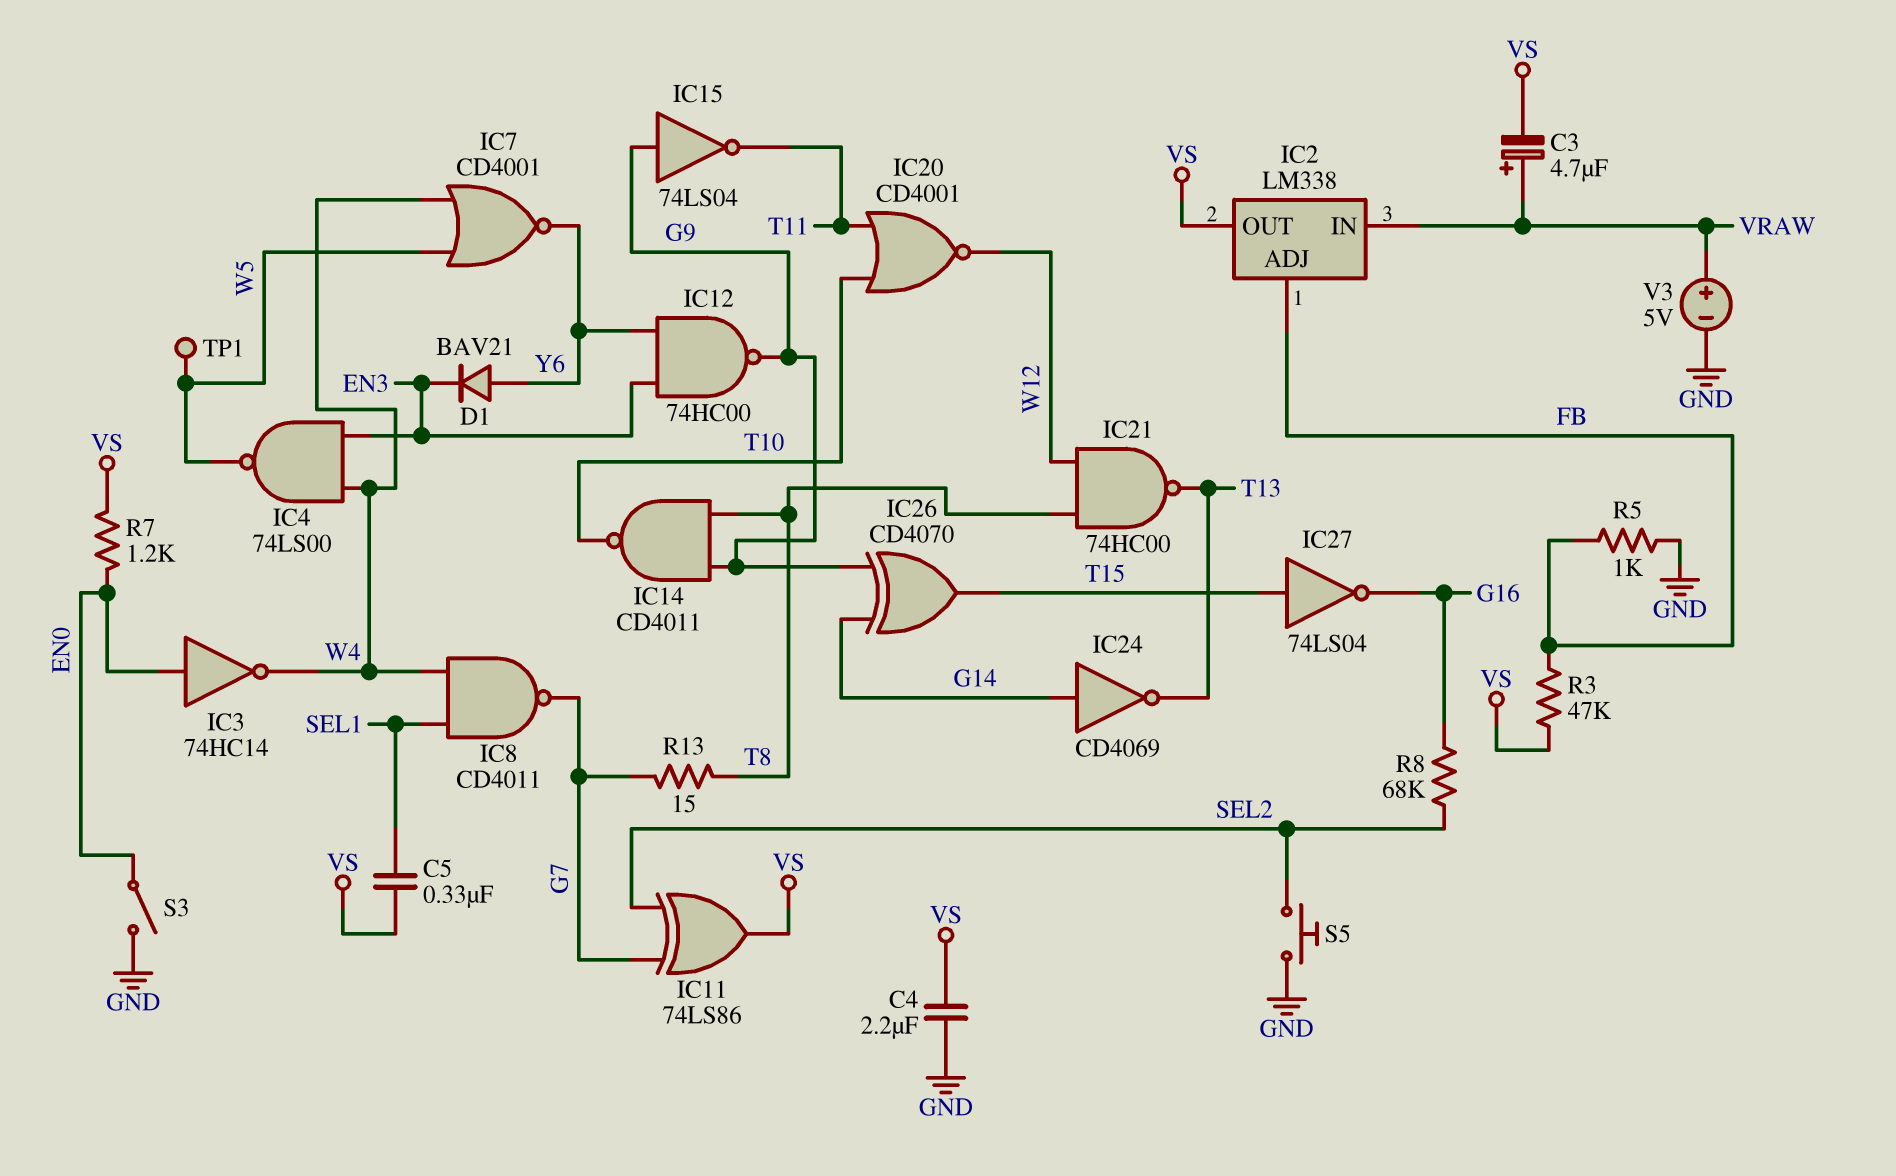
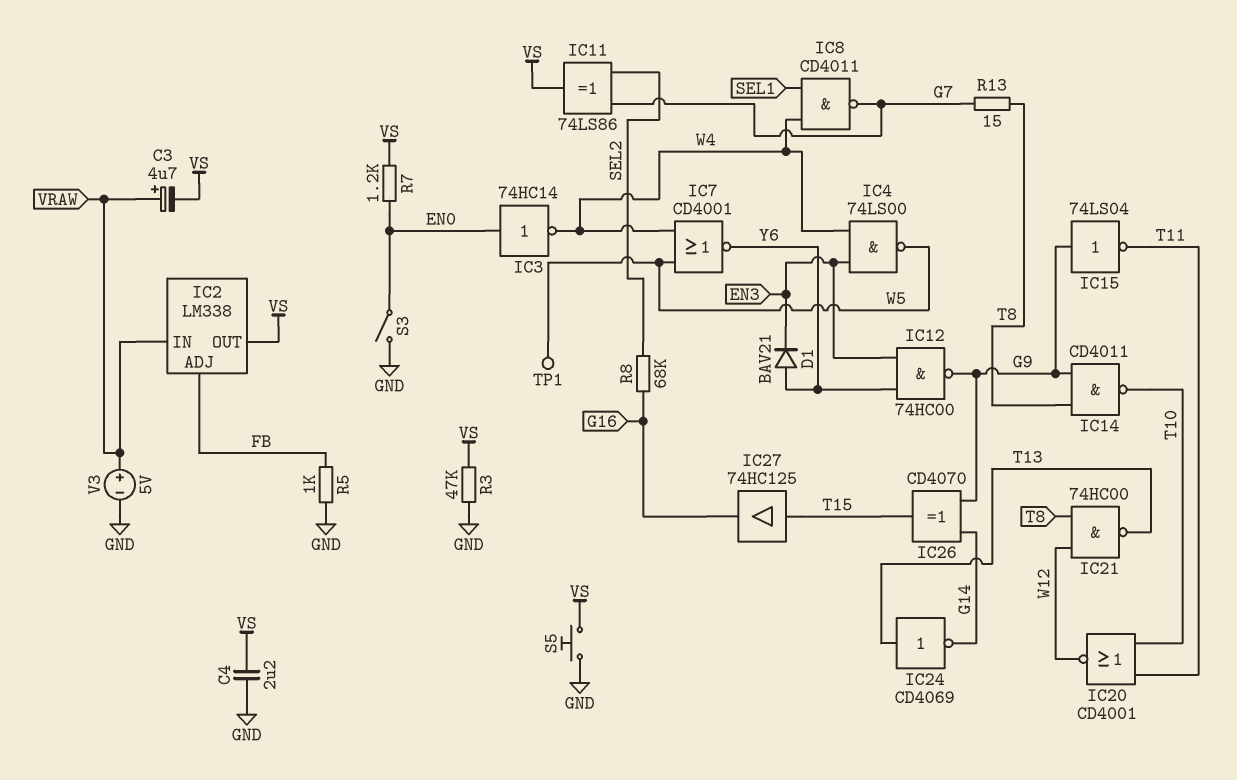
C5: 330nF (SEL1, VS) -> none
IC24: NOT CD4069 (in G14, out T13) -> NOT CD4069 (in T13, out G14)
IC27: NOT 74LS04 (in T15, out G16) -> buffer 74HC125 (in T15, out G16)
R3: 47k (FB, VS) -> 47k (GND, VS)
S5: button (GND, SEL2) -> button (GND, VS)

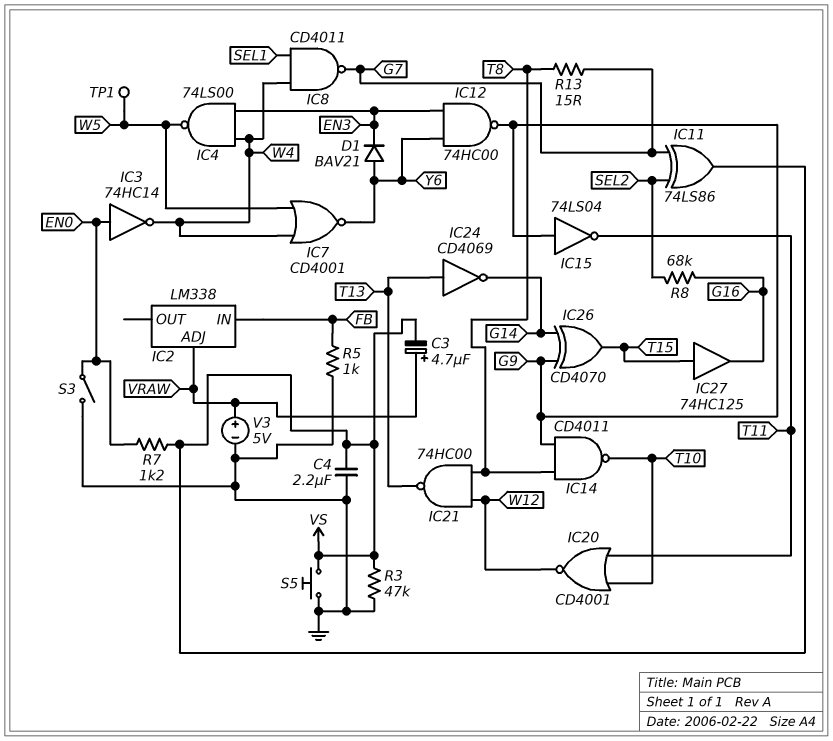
IC2 pin ADJ: FB -> VRAW
IC2 pin IN: VRAW -> FB
IC2 pin OUT: VS -> none

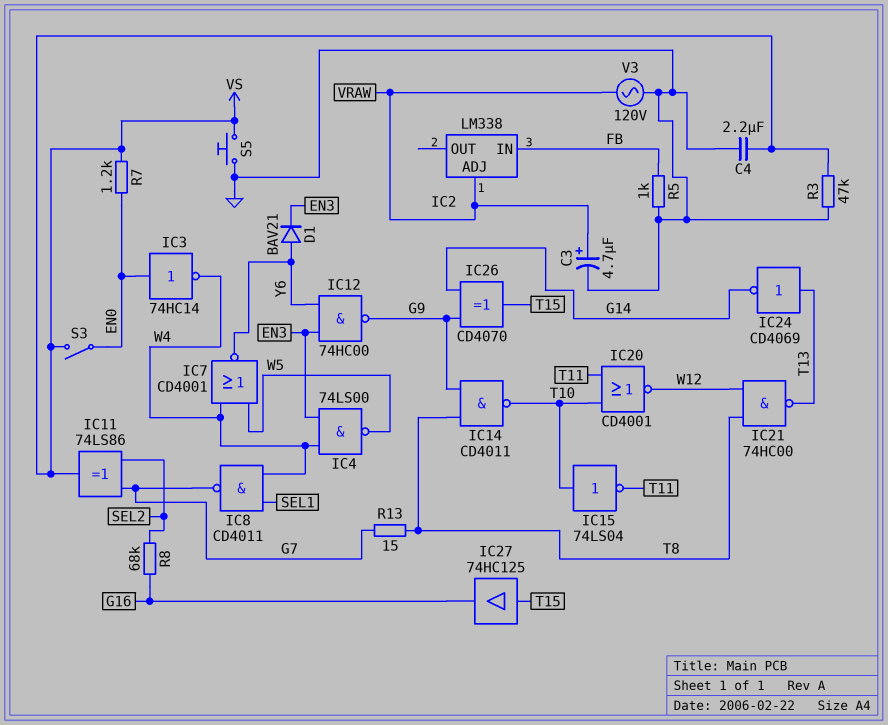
C3: 4.7uF (plus VRAW, minus VS) -> 4.7uF (plus VRAW, minus GND)
IC15: NOT 74LS04 (in G9, out T11) -> NOT 74LS04 (in T10, out T11)
S3: switch (EN0, GND) -> switch (EN0, VS)
TP1: test point (W5) -> none
V3: 5V (plus VRAW, minus GND) -> AC 120V (GND, VRAW)

